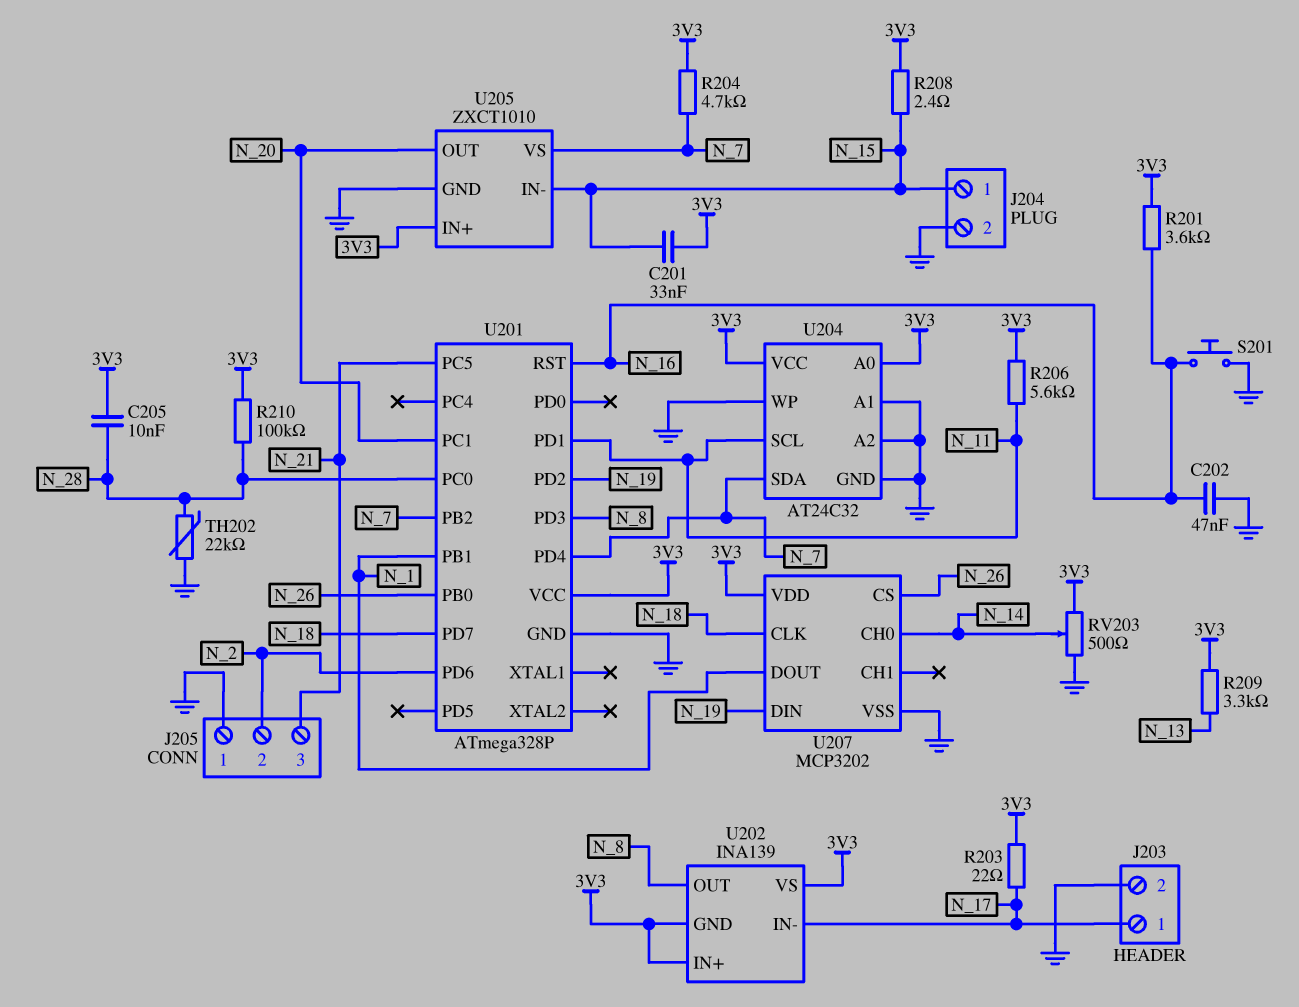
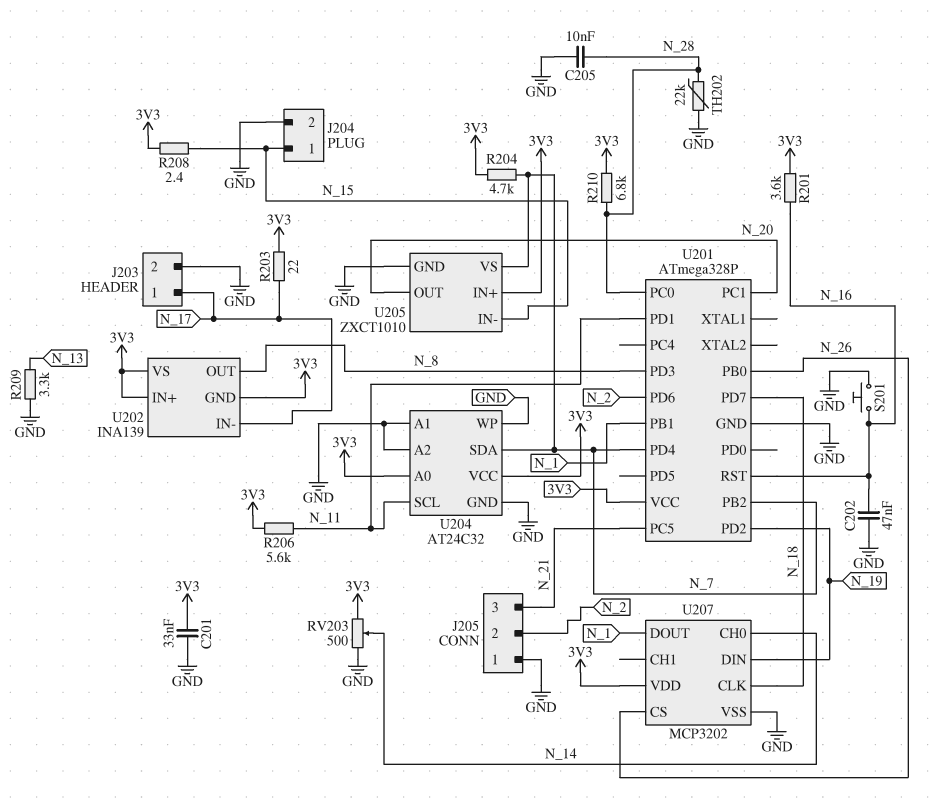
C201: 33nF (3V3, N_15) -> 33nF (3V3, GND)
C205: 10nF (3V3, N_28) -> 10nF (GND, N_28)
R209: 3.3k (3V3, N_13) -> 3.3k (GND, N_13)
R210: 100k (3V3, N_28) -> 6.8k (3V3, N_28)

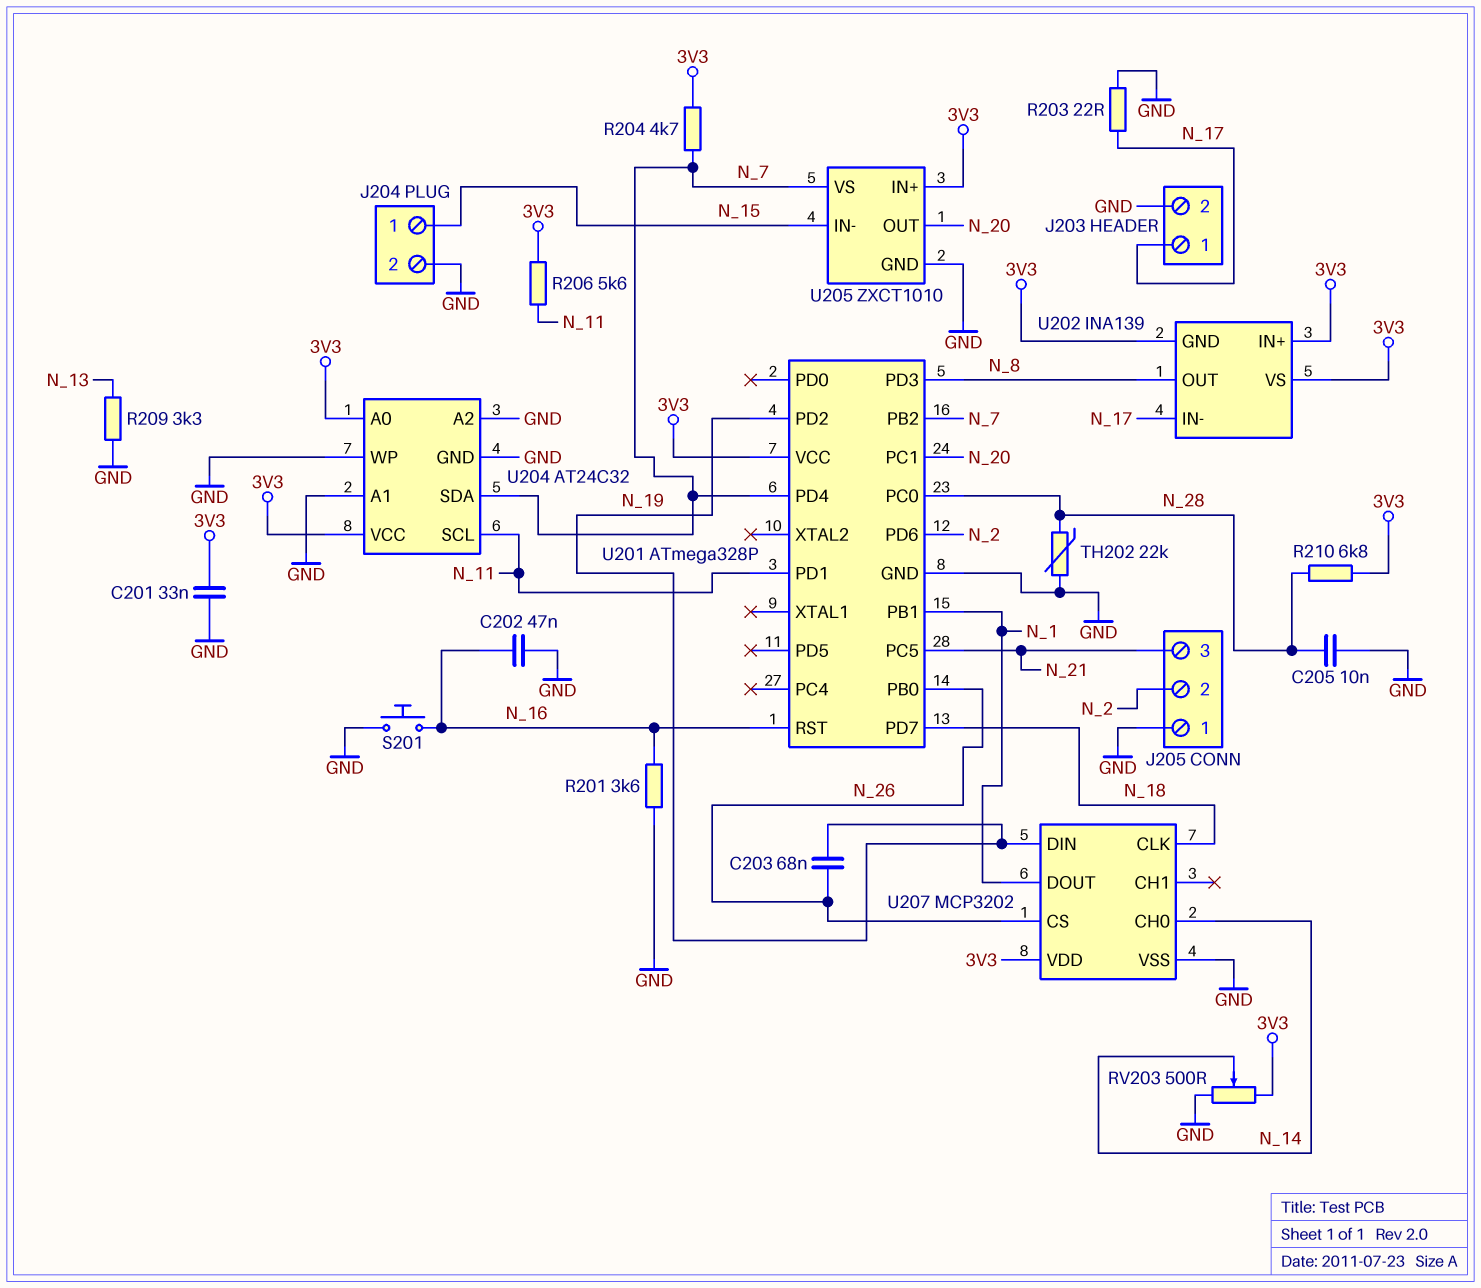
C203: none -> 68nF (N_19, N_26)
R201: 3.6k (3V3, N_16) -> 3.6k (GND, N_16)
R203: 22 (3V3, N_17) -> 22 (GND, N_17)
R208: 2.4 (3V3, N_15) -> none

